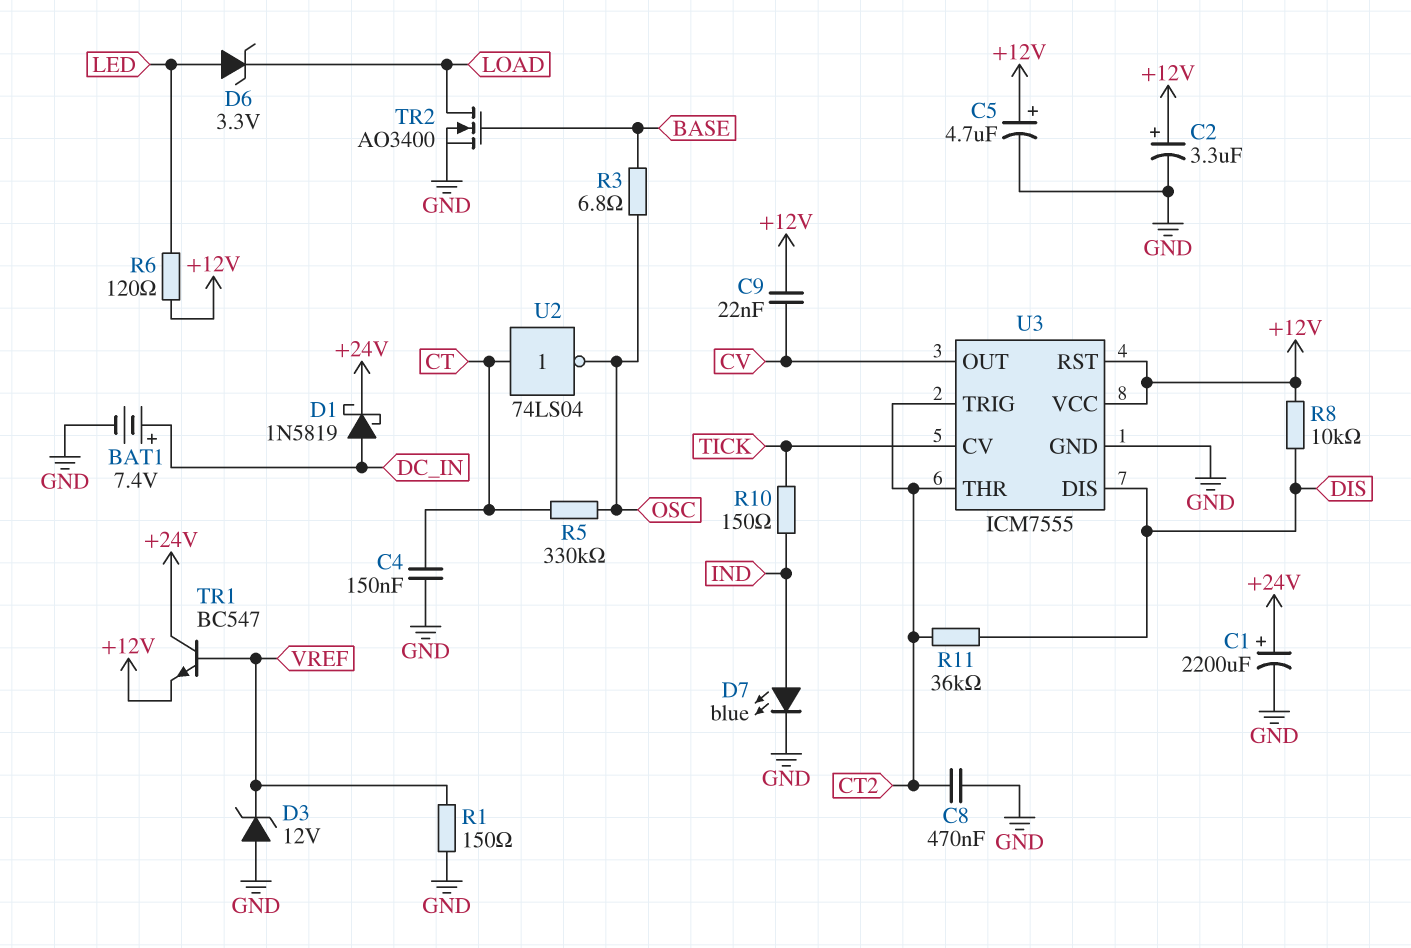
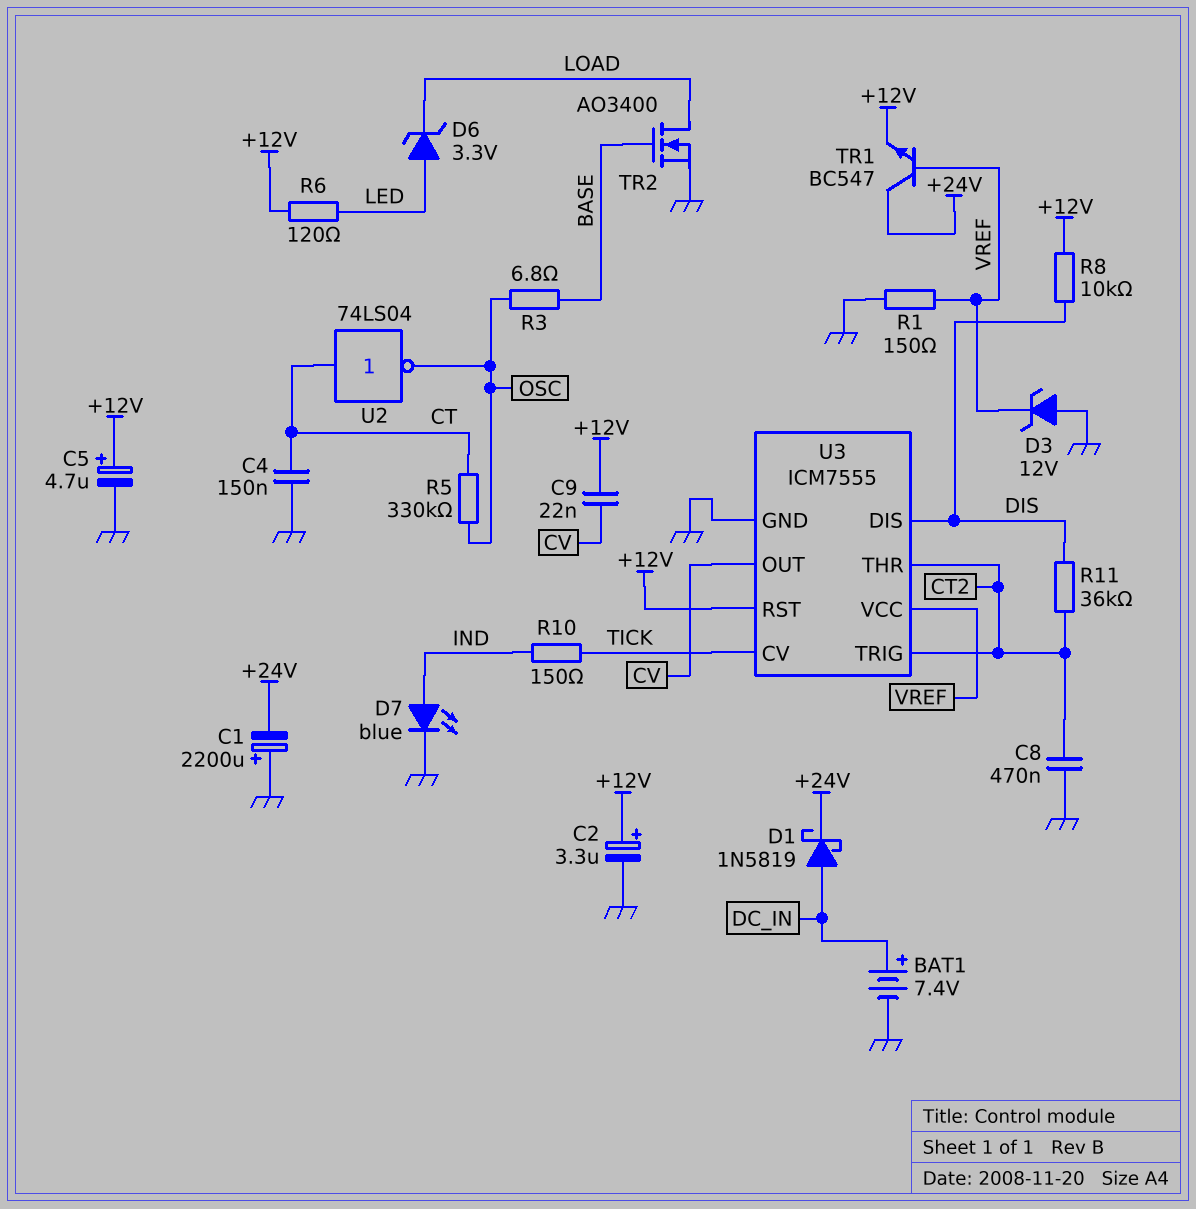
C1: 2200uF (plus +24V, minus GND) -> 2200uF (plus GND, minus +24V)
U3 pin VCC: +12V -> VREF

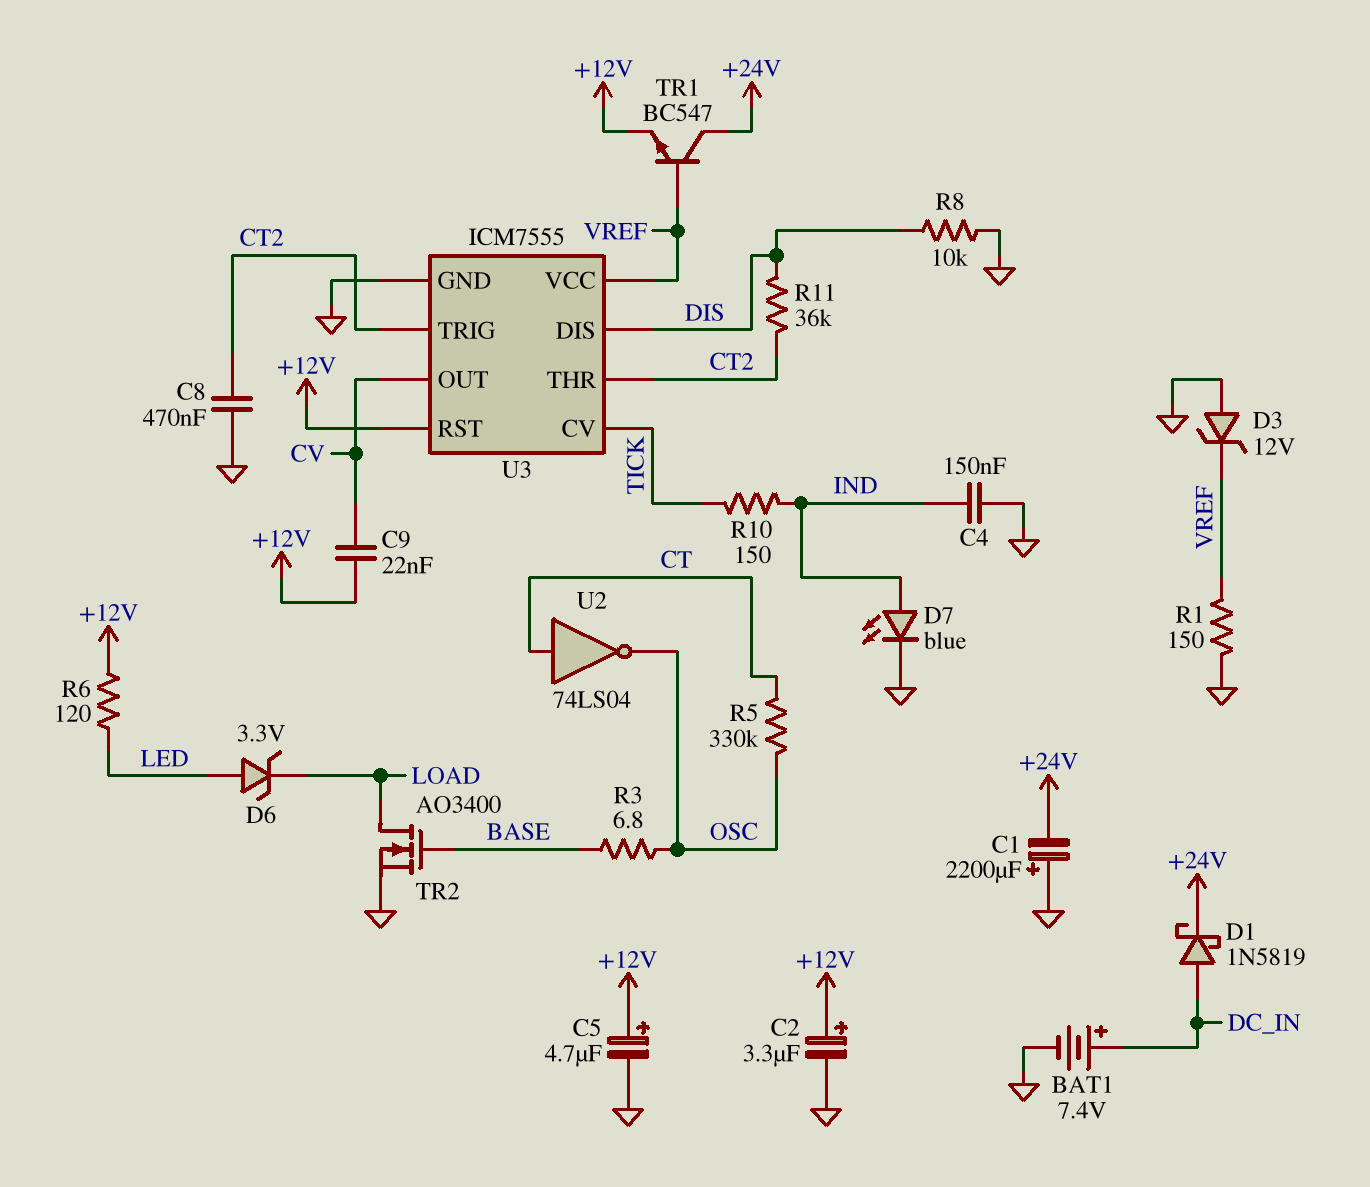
C4: 150nF (CT, GND) -> 150nF (GND, IND)
R8: 10k (+12V, DIS) -> 10k (DIS, GND)

